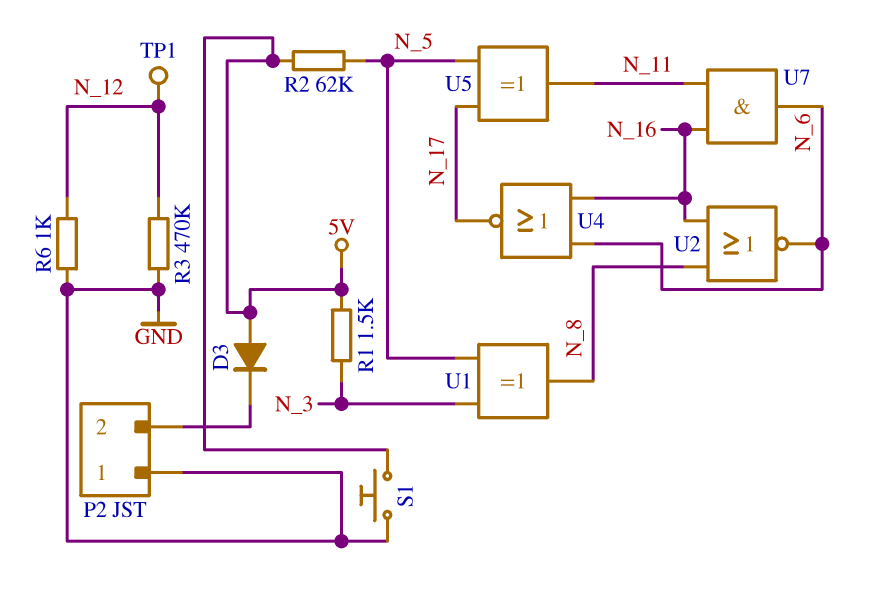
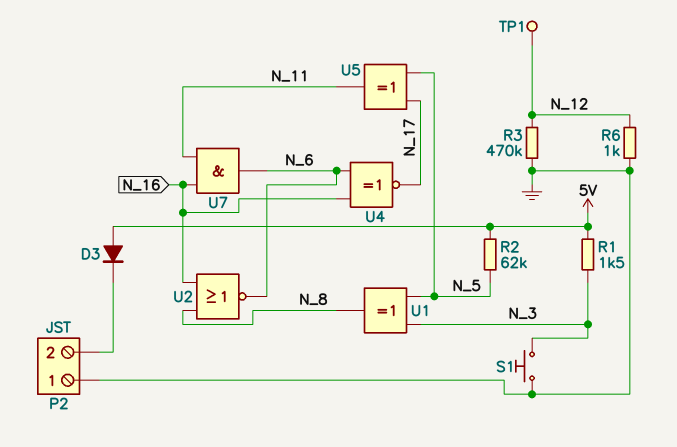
S1: button (5V, GND) -> button (GND, N_3)
U4: NOR (in N_6, in N_16, out N_17) -> XNOR (in N_6, in N_16, out N_17)

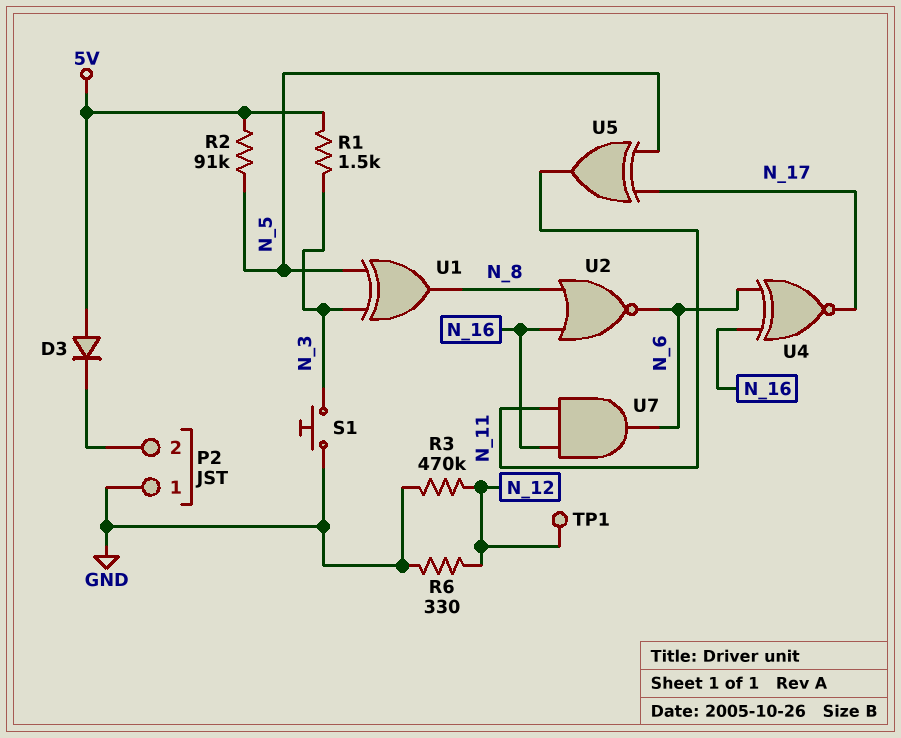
R2: 62k (5V, N_5) -> 91k (5V, N_5)
R6: 1k (GND, N_12) -> 330 (GND, N_12)

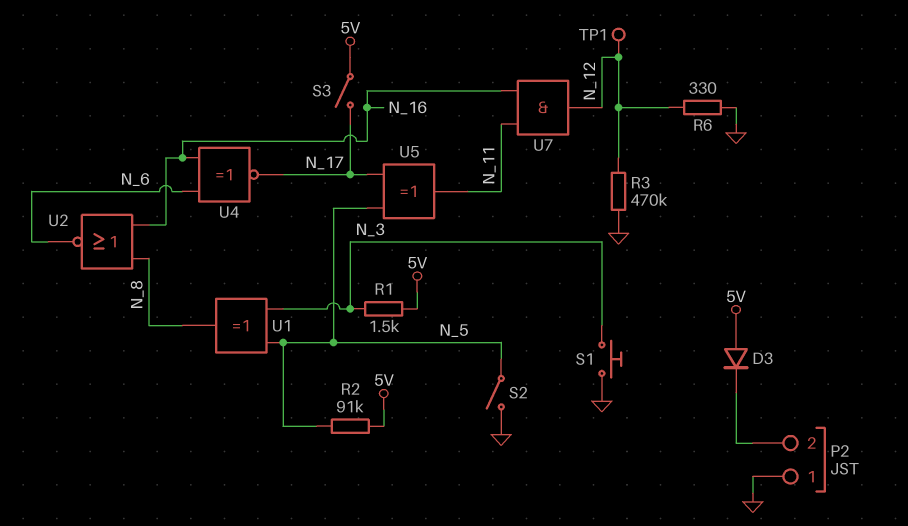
S2: none -> switch (GND, N_5)
S3: none -> switch (5V, N_17)
U7: AND (in N_11, in N_16, out N_6) -> AND (in N_11, in N_16, out N_12)

